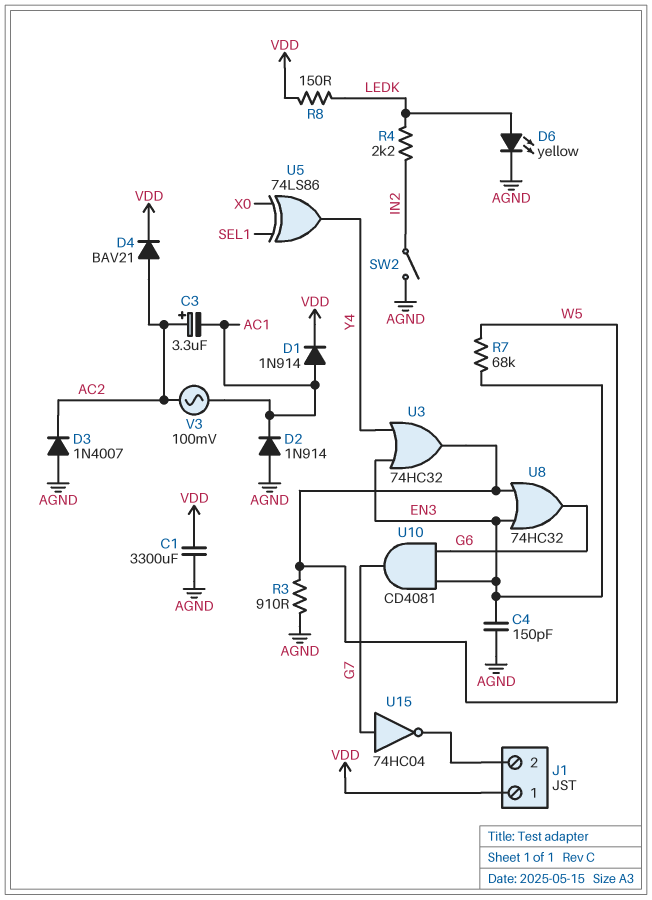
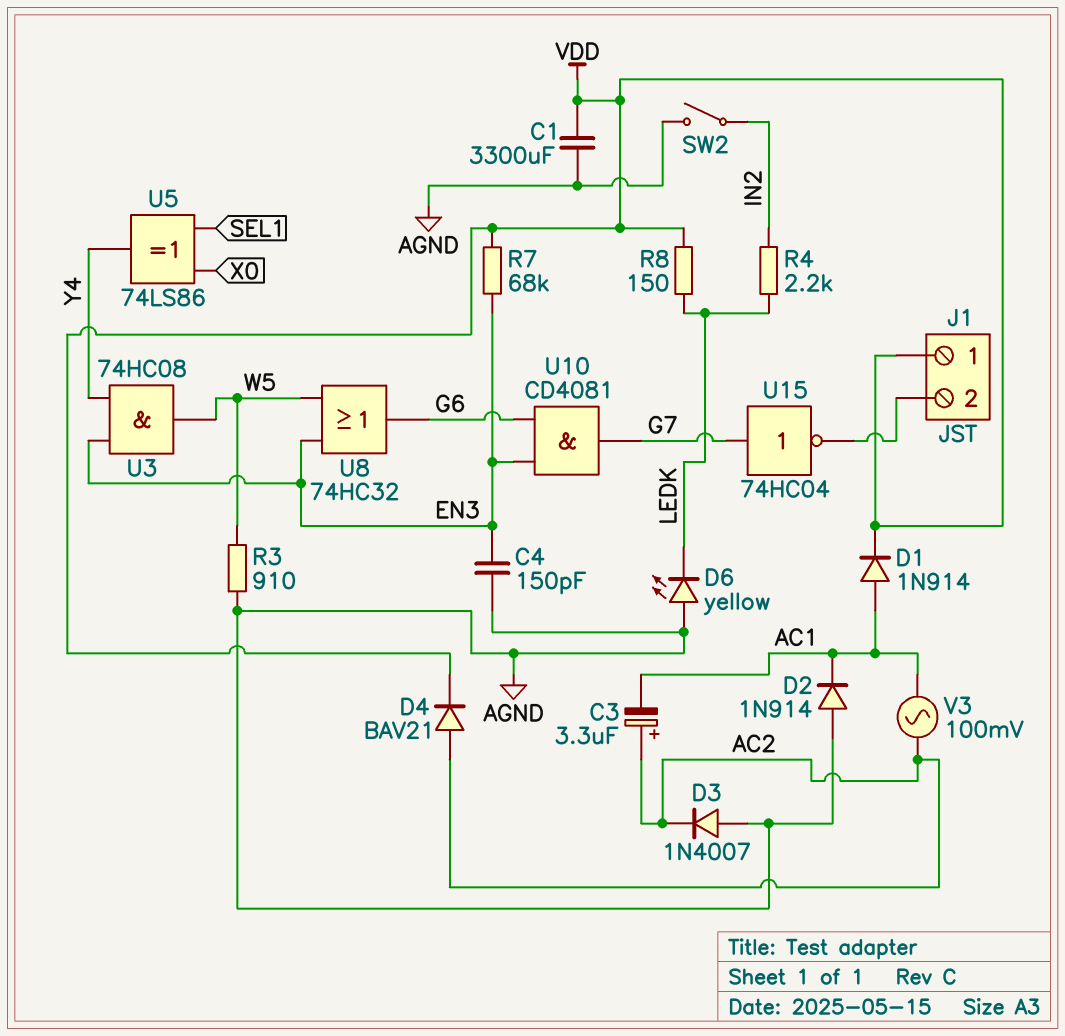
D6: LED yellow (A LEDK, K AGND) -> LED yellow (A AGND, K LEDK)
R7: 68k (EN3, W5) -> 68k (EN3, VDD)
U3: OR 74HC32 (in EN3, in Y4, out W5) -> AND 74HC08 (in EN3, in Y4, out W5)

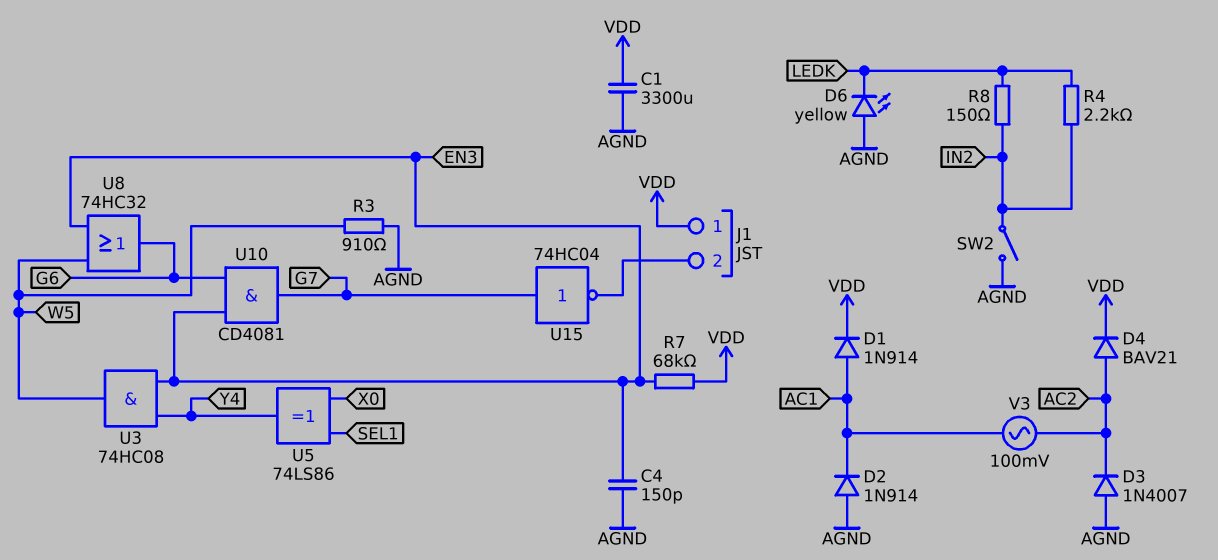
C3: 3.3uF (plus AC2, minus AC1) -> none
R8: 150 (LEDK, VDD) -> 150 (IN2, LEDK)

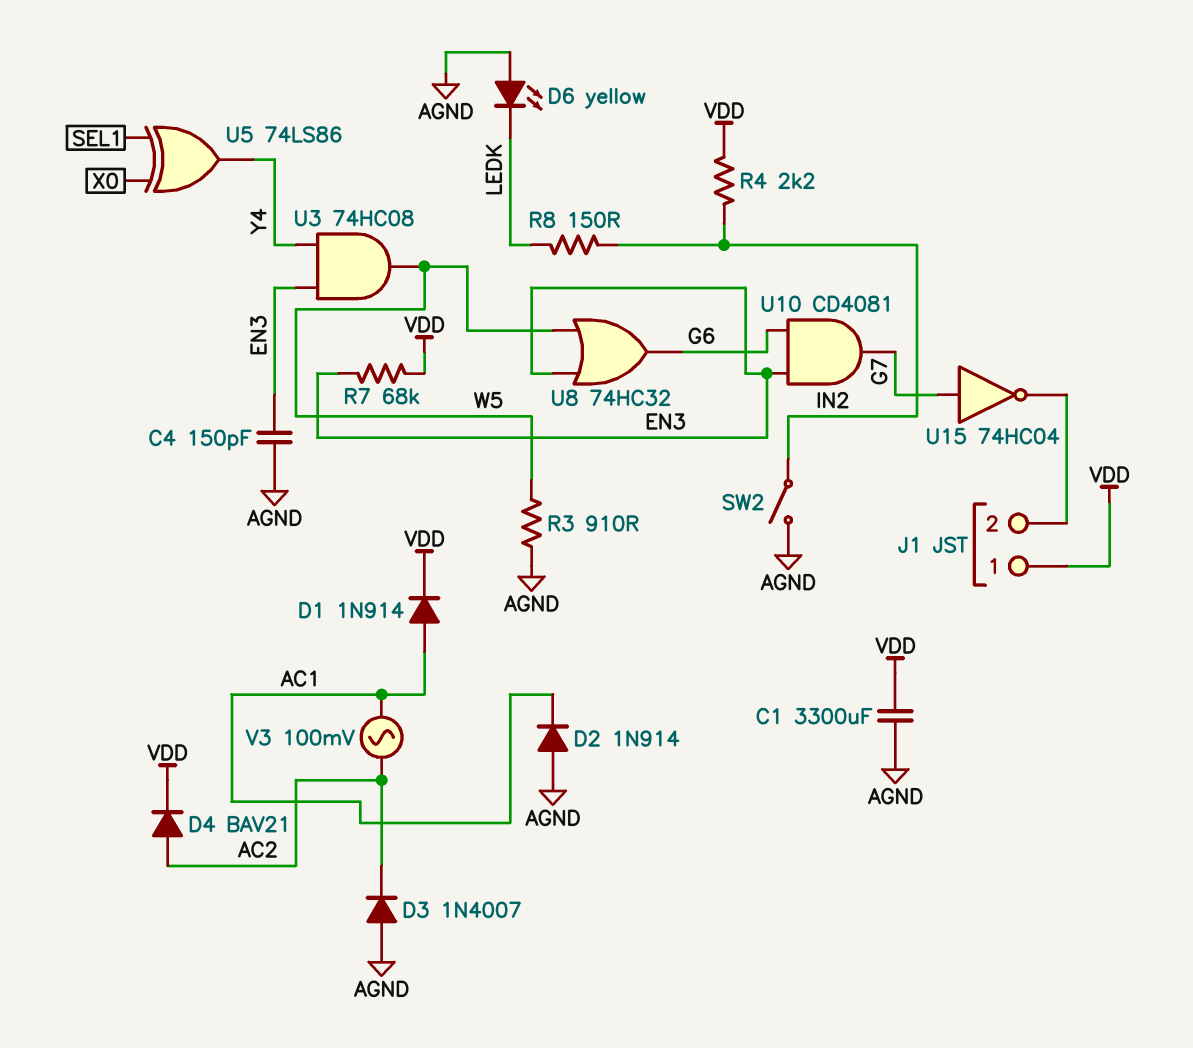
R4: 2.2k (IN2, LEDK) -> 2.2k (IN2, VDD)

